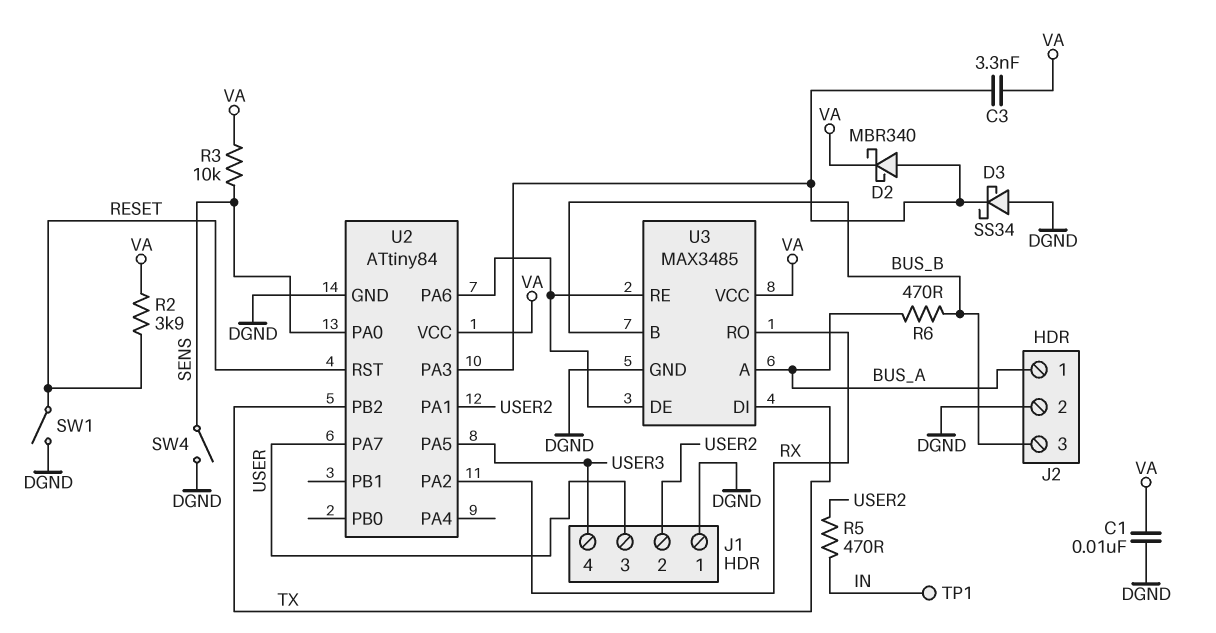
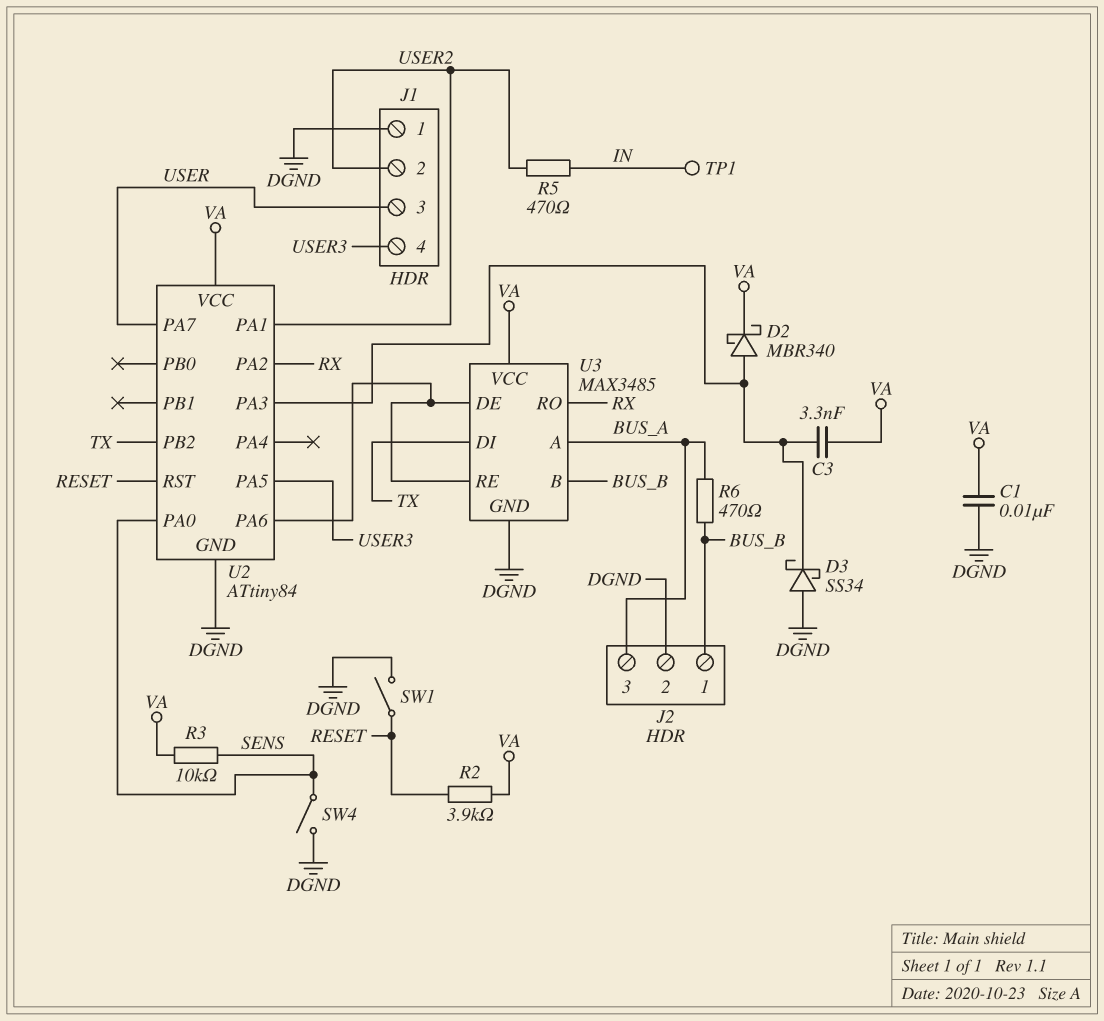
J2 pin 1: BUS_A -> BUS_B
J2 pin 3: BUS_B -> BUS_A

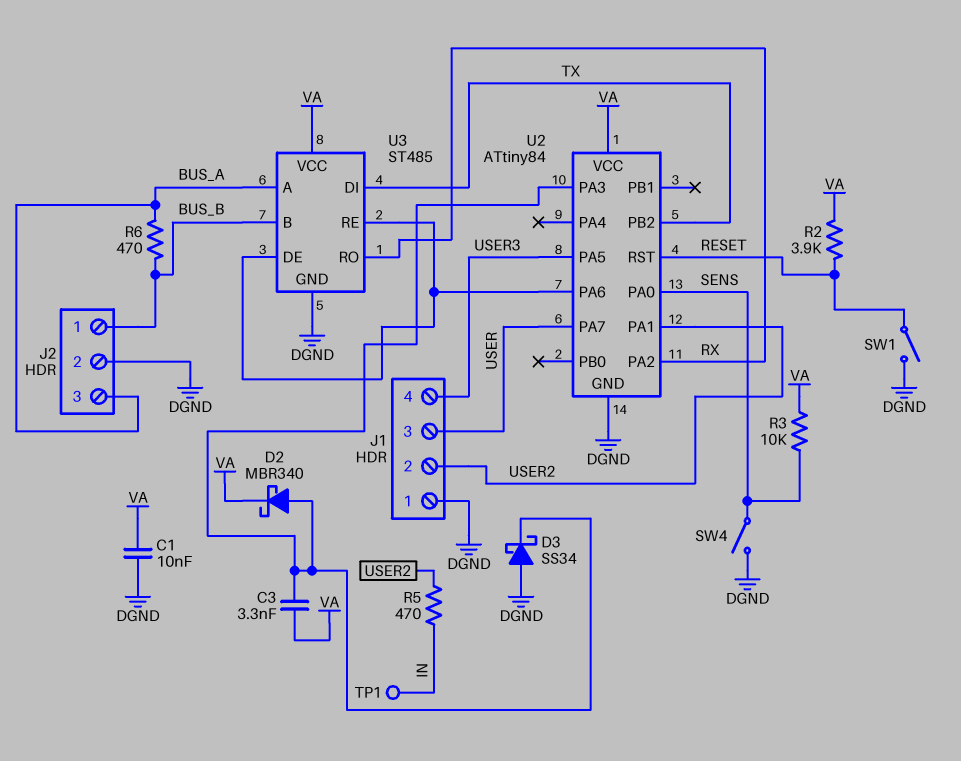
U3: MAX3485 -> ST485

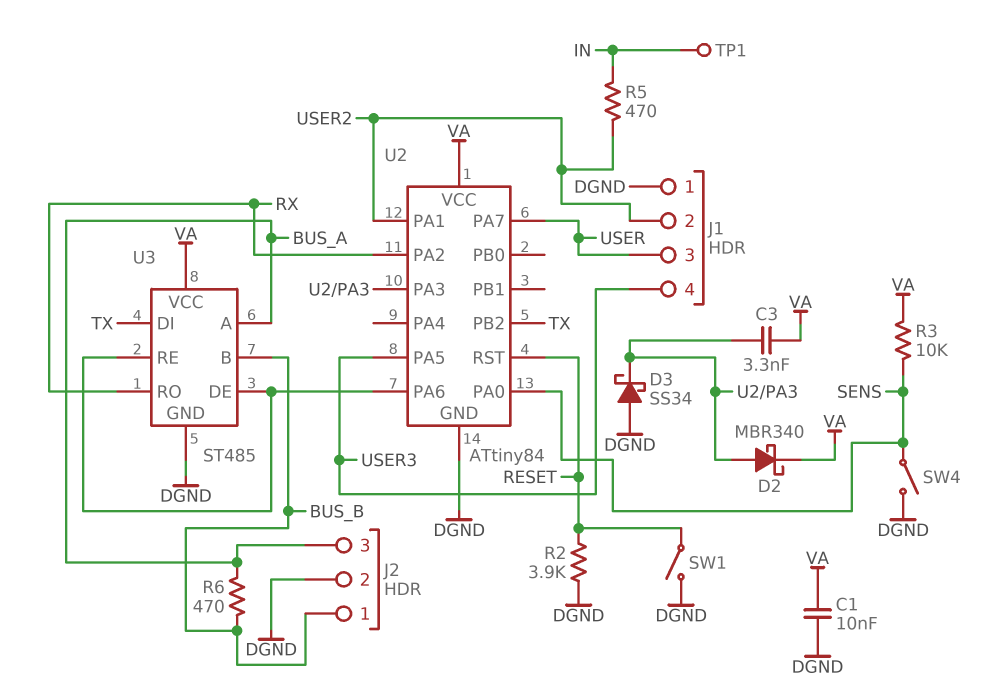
R2: 3.9k (RESET, VA) -> 3.9k (DGND, RESET)

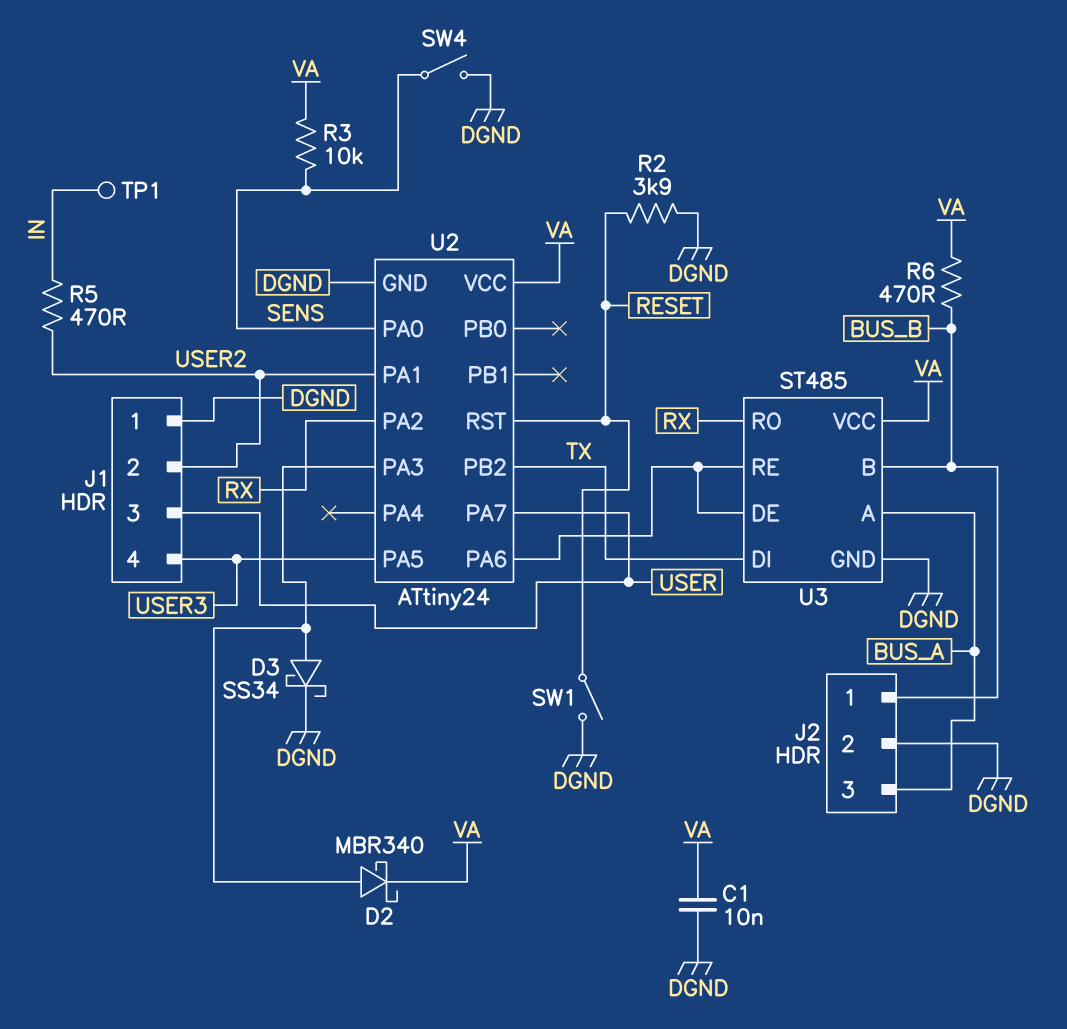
C3: 3.3nF (U2/PA3, VA) -> none
D3: schottky SS34 (A DGND, K U2/PA3) -> schottky SS34 (A U2/PA3, K DGND)
R6: 470 (BUS_A, BUS_B) -> 470 (BUS_B, VA)
U2: ATtiny84 -> ATtiny24

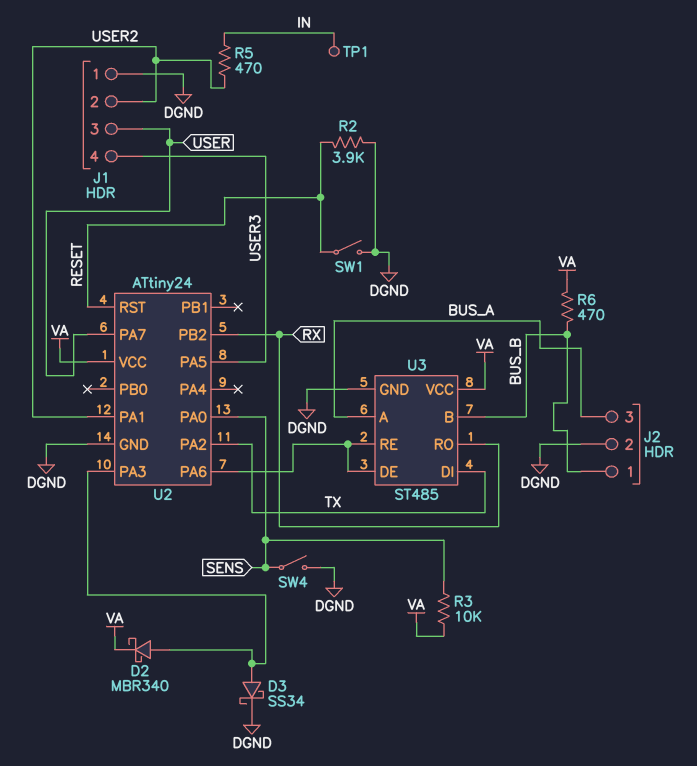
C1: 10nF (DGND, VA) -> none
U2 pin PA2: RX -> TX
U2 pin PB2: TX -> RX

